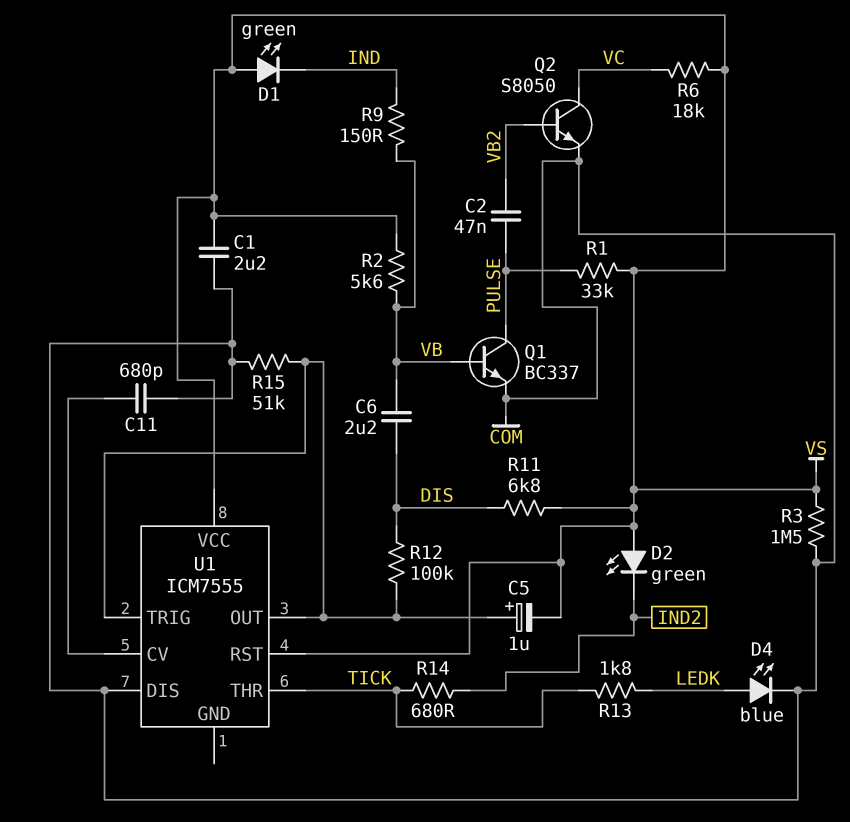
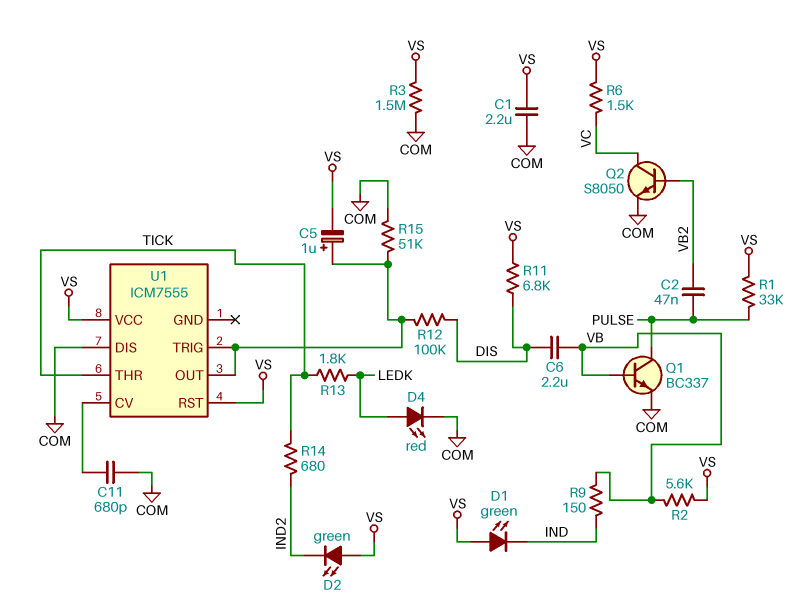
D4: LED blue (A LEDK, K COM) -> LED red (A LEDK, K COM)
R6: 18k (VC, VS) -> 1.5k (VC, VS)

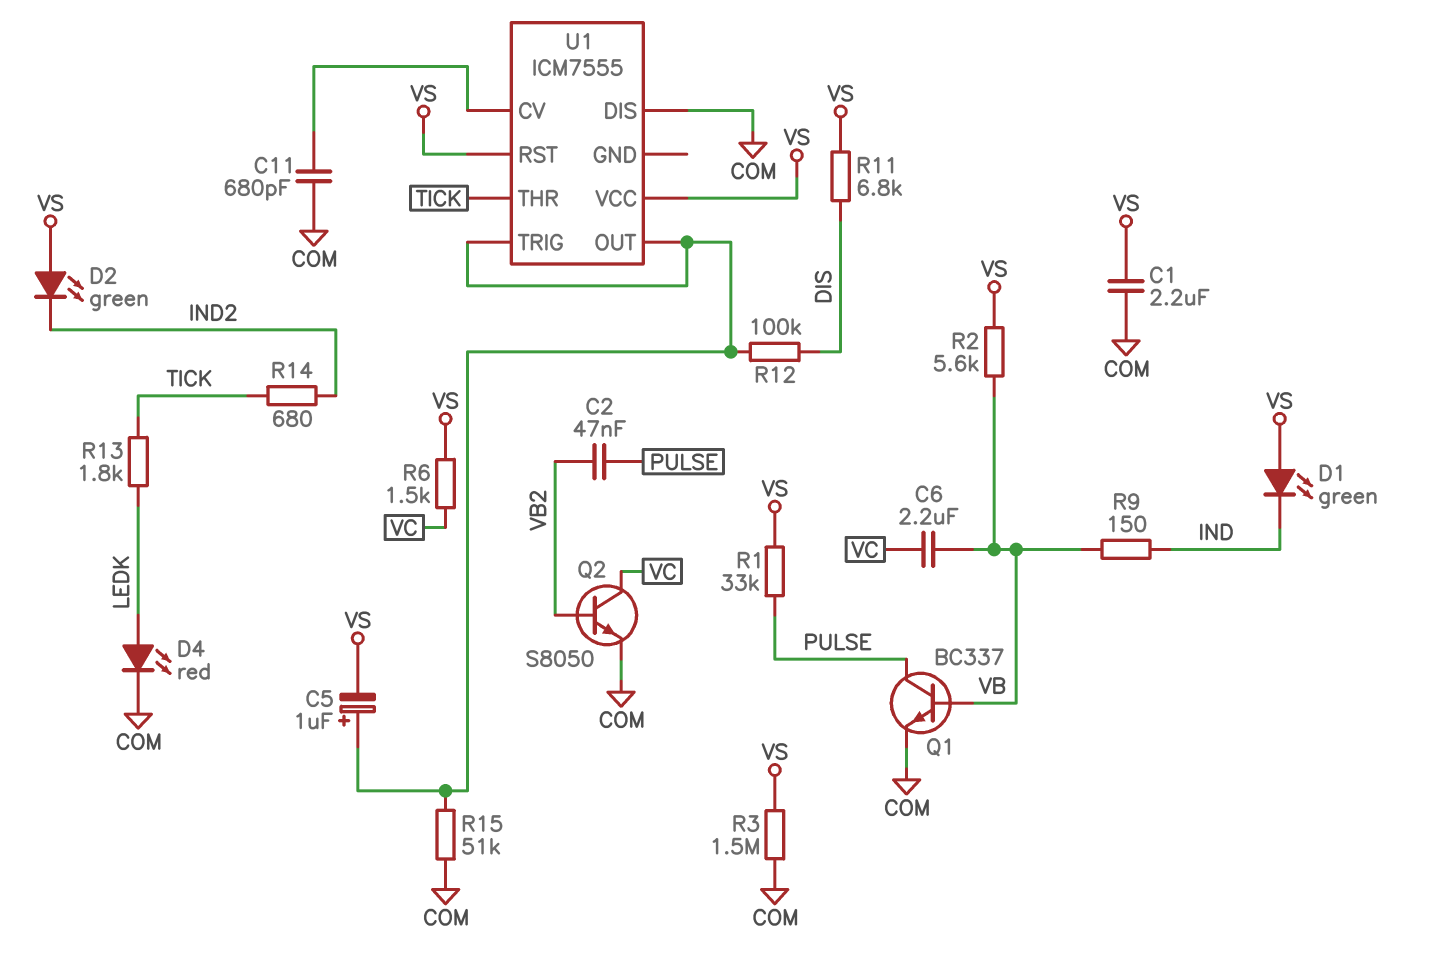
C6: 2.2uF (DIS, VB) -> 2.2uF (VB, VC)

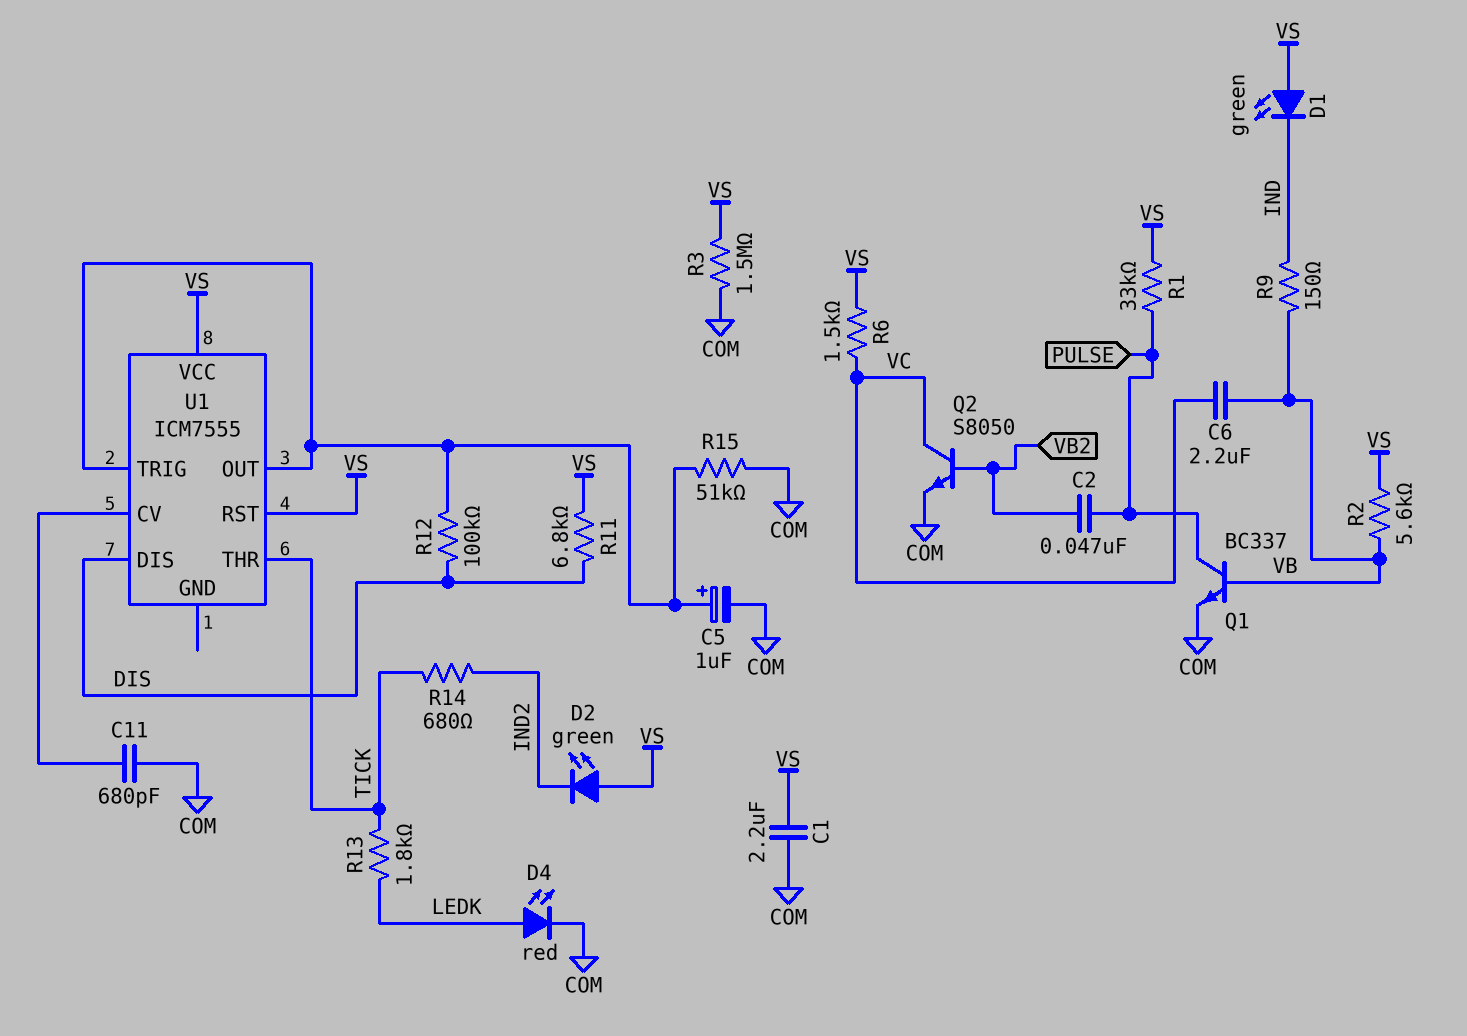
C5: 1uF (plus U1/OUT, minus VS) -> 1uF (plus U1/OUT, minus COM)
U1 pin DIS: COM -> DIS

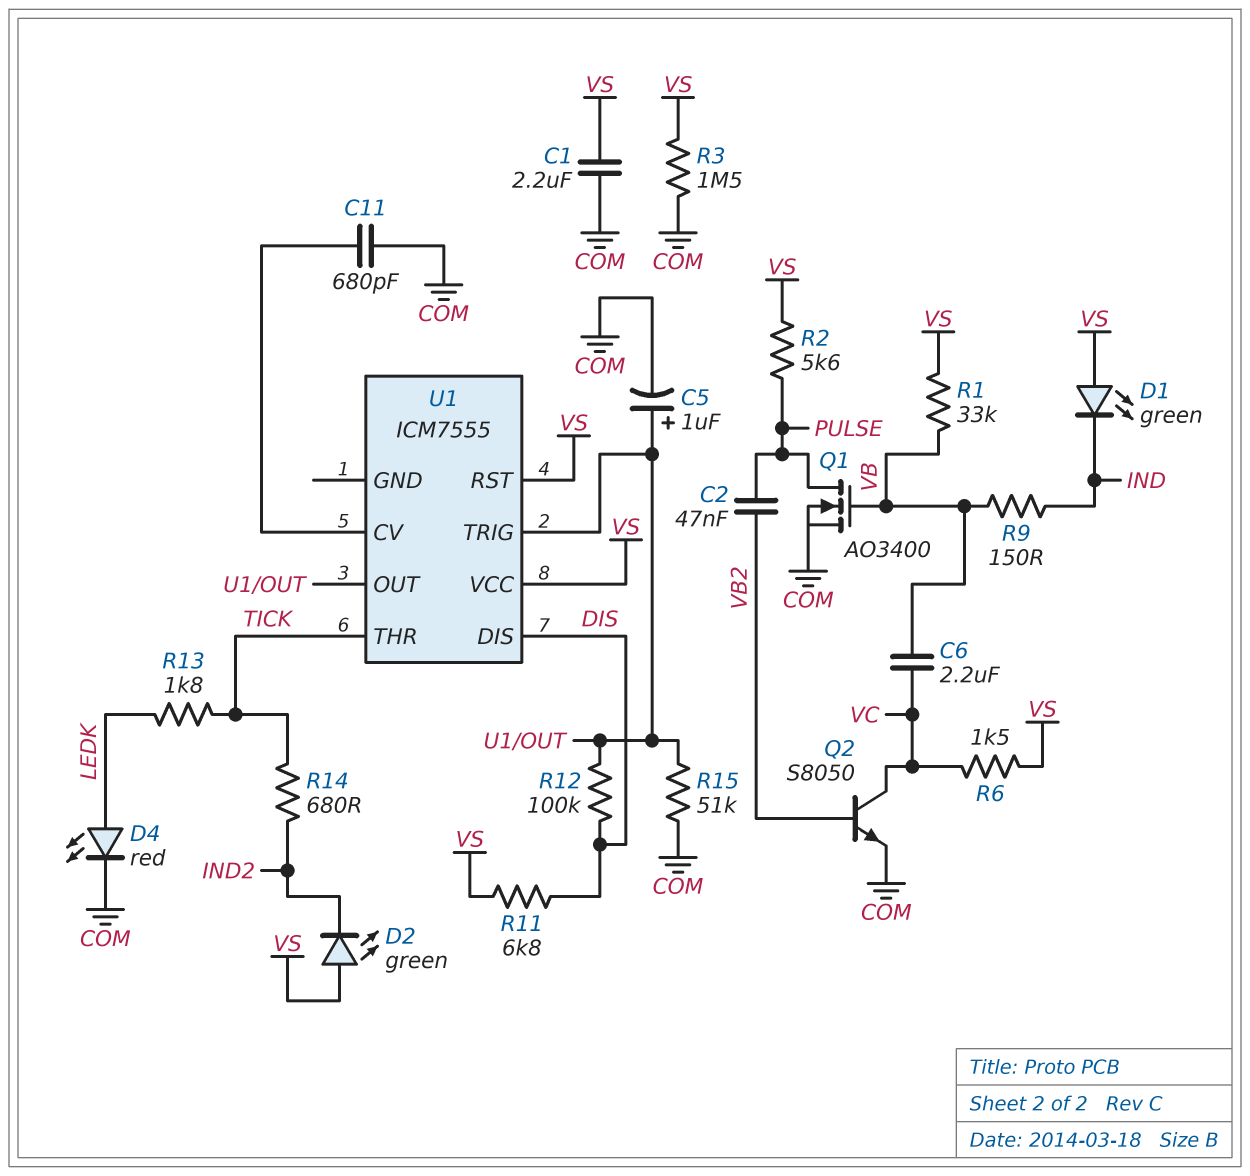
Q1: NPN BC337 (B VB, C PULSE, E COM) -> NMOS AO3400 (G VB, D PULSE, S COM)
R1: 33k (PULSE, VS) -> 33k (VB, VS)
R2: 5.6k (VB, VS) -> 5.6k (PULSE, VS)

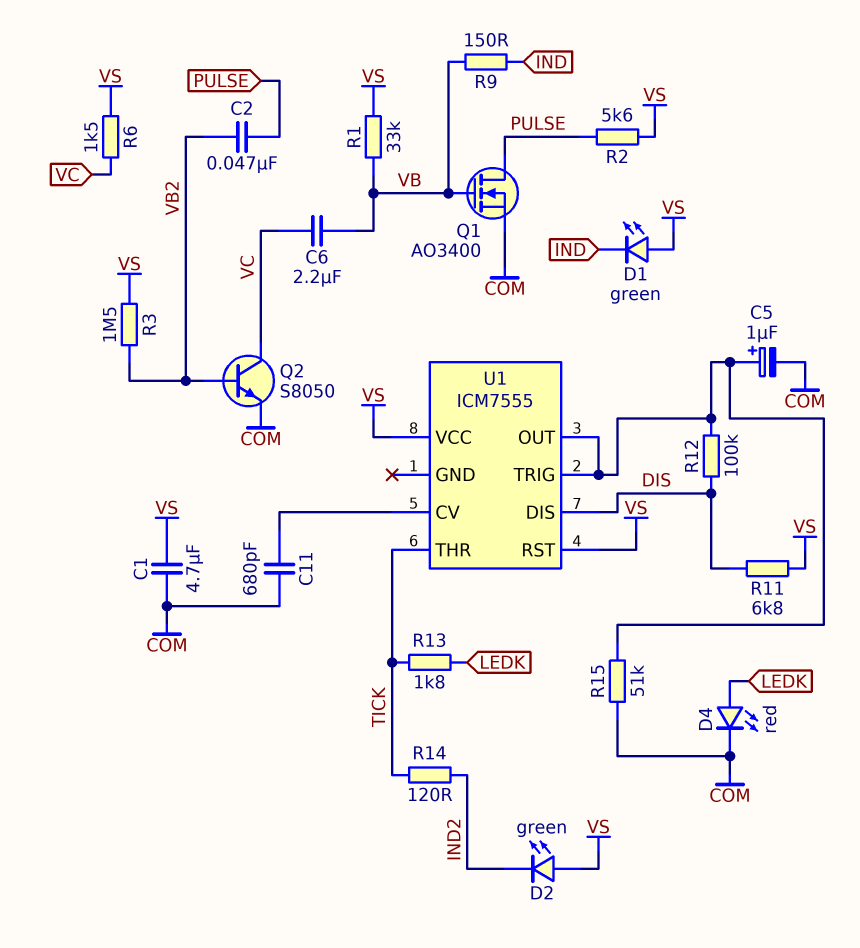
C1: 2.2uF (COM, VS) -> 4.7uF (COM, VS)
R3: 1.5M (COM, VS) -> 1.5M (VB2, VS)
R14: 680 (IND2, TICK) -> 120 (IND2, TICK)

